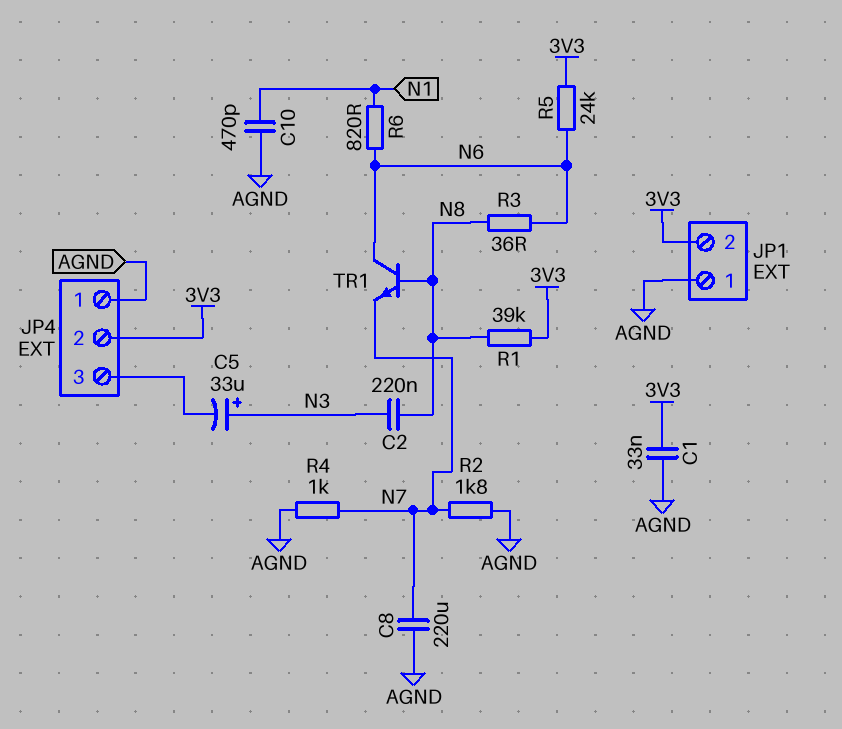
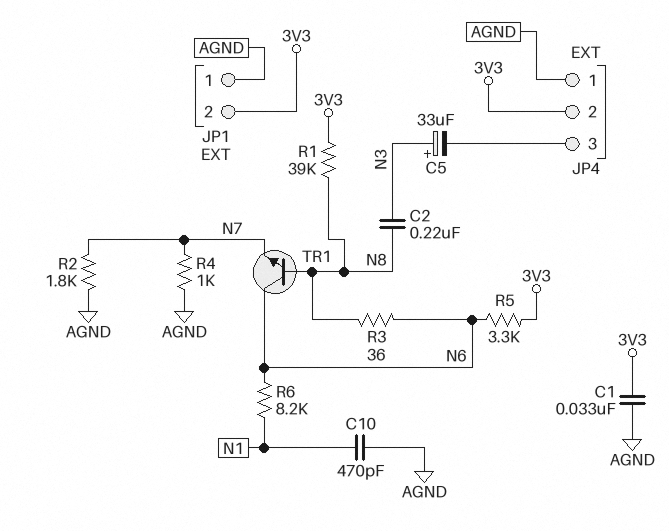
C8: 220uF (AGND, N7) -> none
R5: 24k (3V3, N6) -> 3.3k (3V3, N6)
R6: 820 (N1, N6) -> 8.2k (N1, N6)

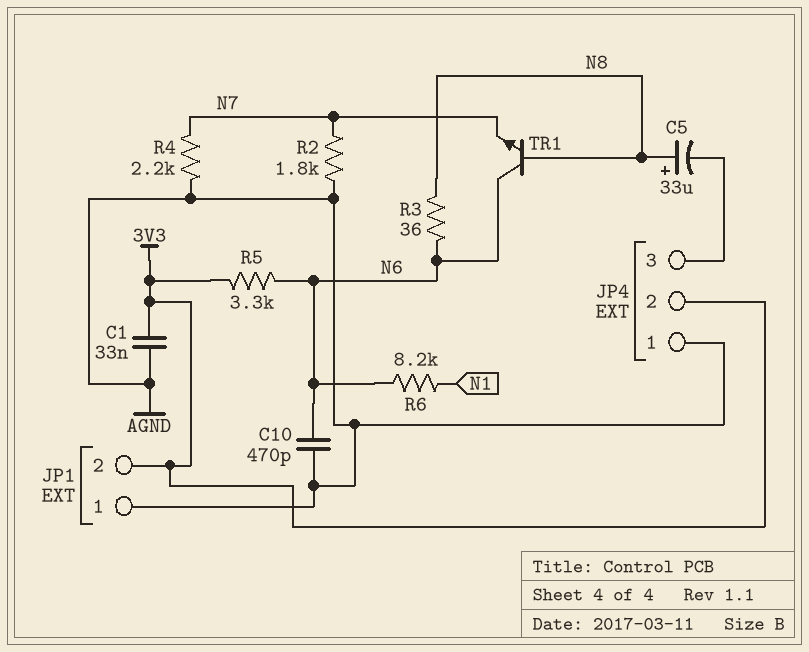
C2: 220nF (N3, N8) -> none
C5: 33uF (plus N3, minus JP4/3) -> 33uF (plus N8, minus JP4/3)
C10: 470pF (AGND, N1) -> 470pF (AGND, N6)
R1: 39k (3V3, N8) -> none
R4: 1k (AGND, N7) -> 2.2k (AGND, N7)

